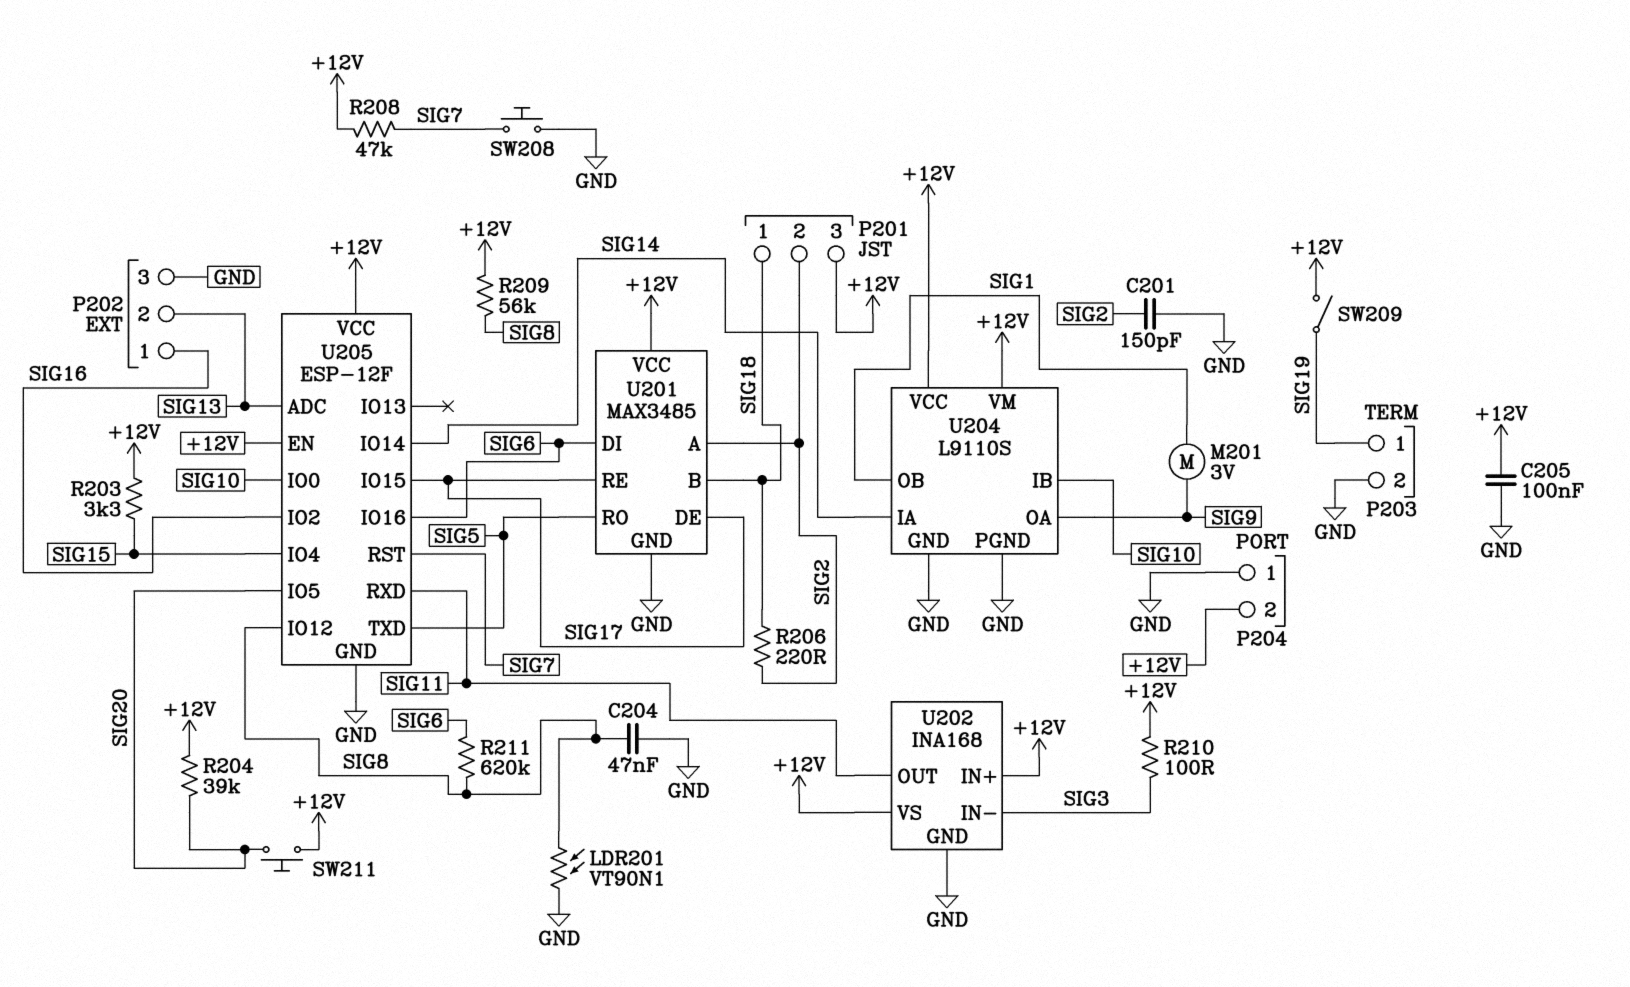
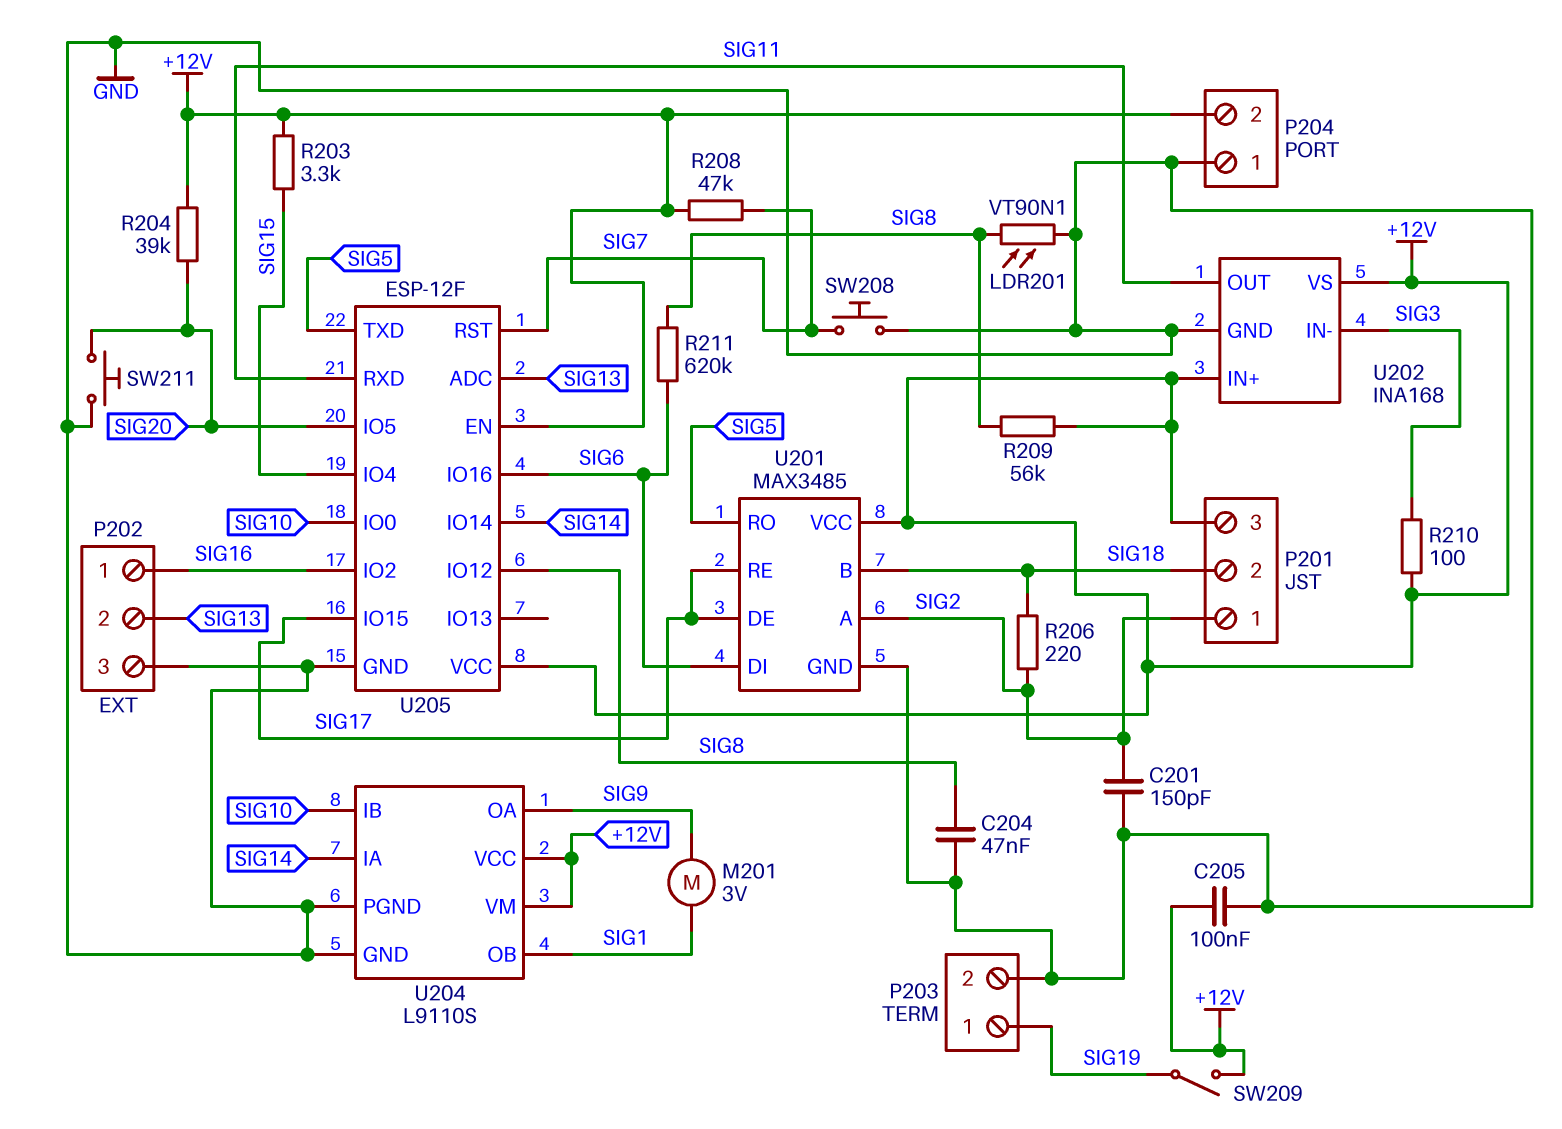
P201 pin 1: SIG18 -> SIG2
P201 pin 2: SIG2 -> SIG18
SW211: button (+12V, SIG20) -> button (GND, SIG20)

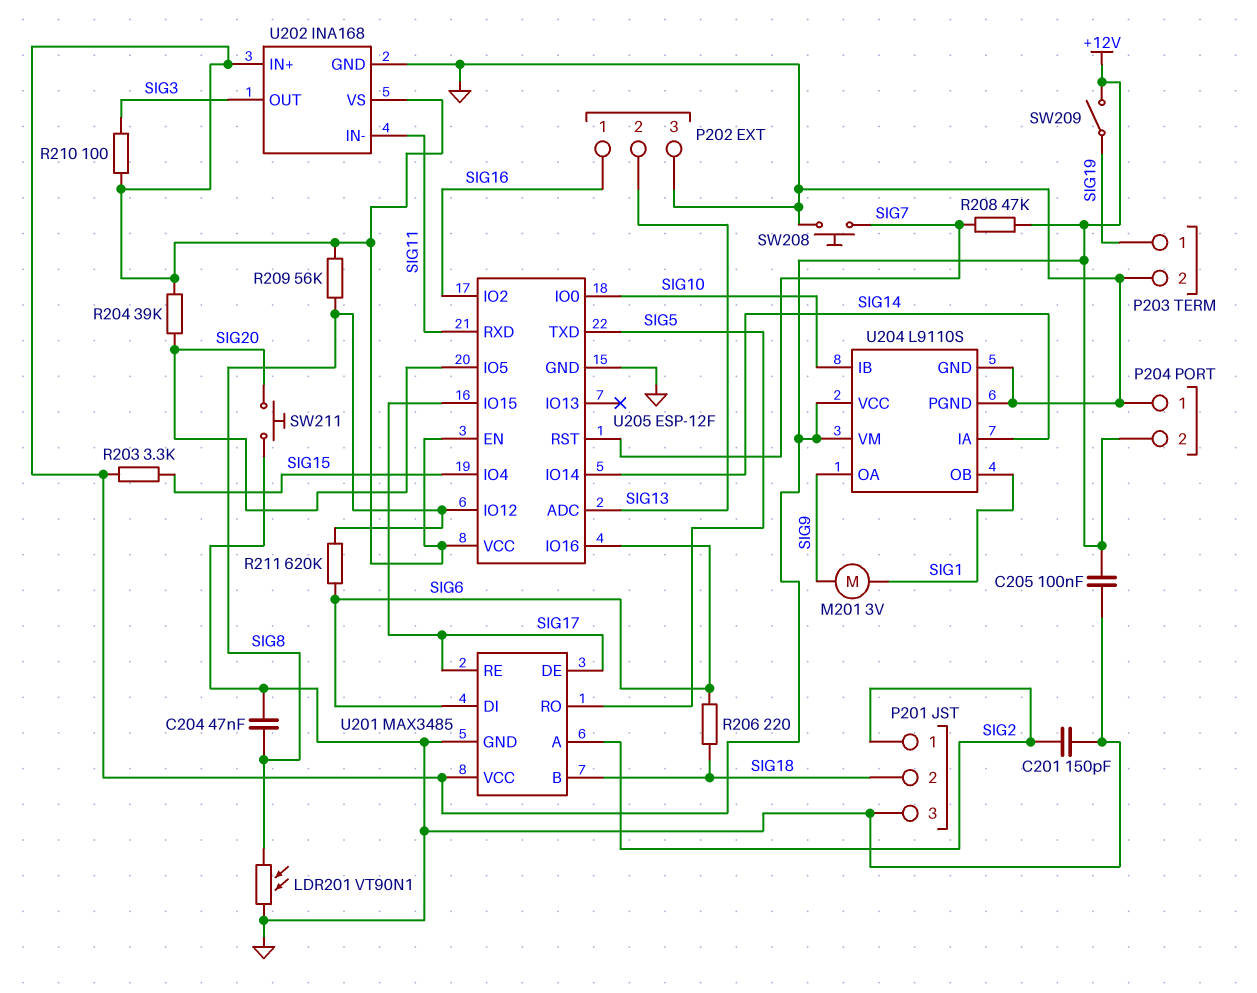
P201 pin 3: +12V -> GND
R206: 220 (SIG2, SIG18) -> 220 (SIG6, SIG18)
U202 pin IN-: SIG3 -> SIG11
U202 pin OUT: SIG11 -> SIG3

